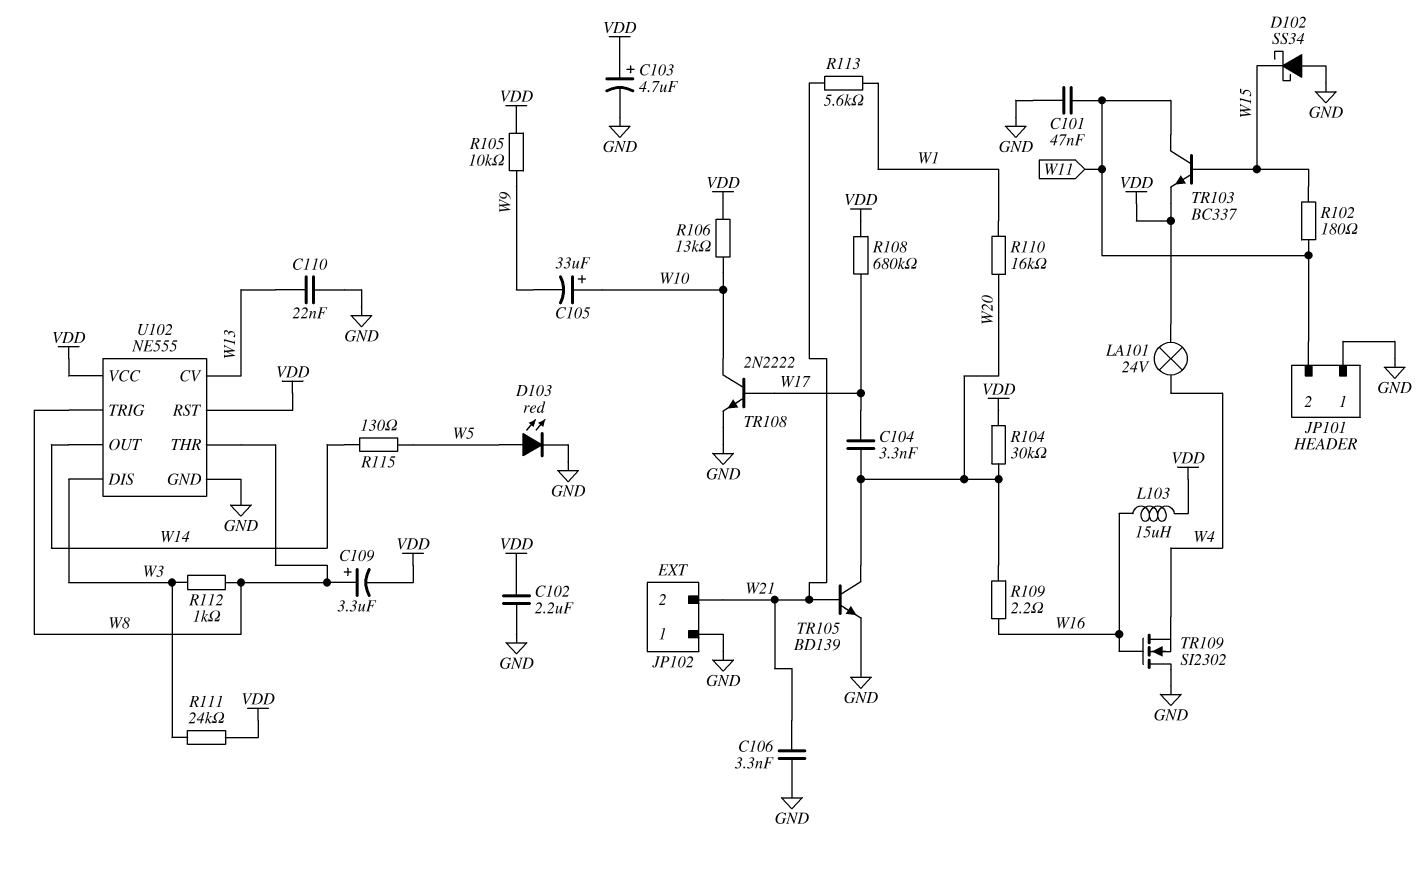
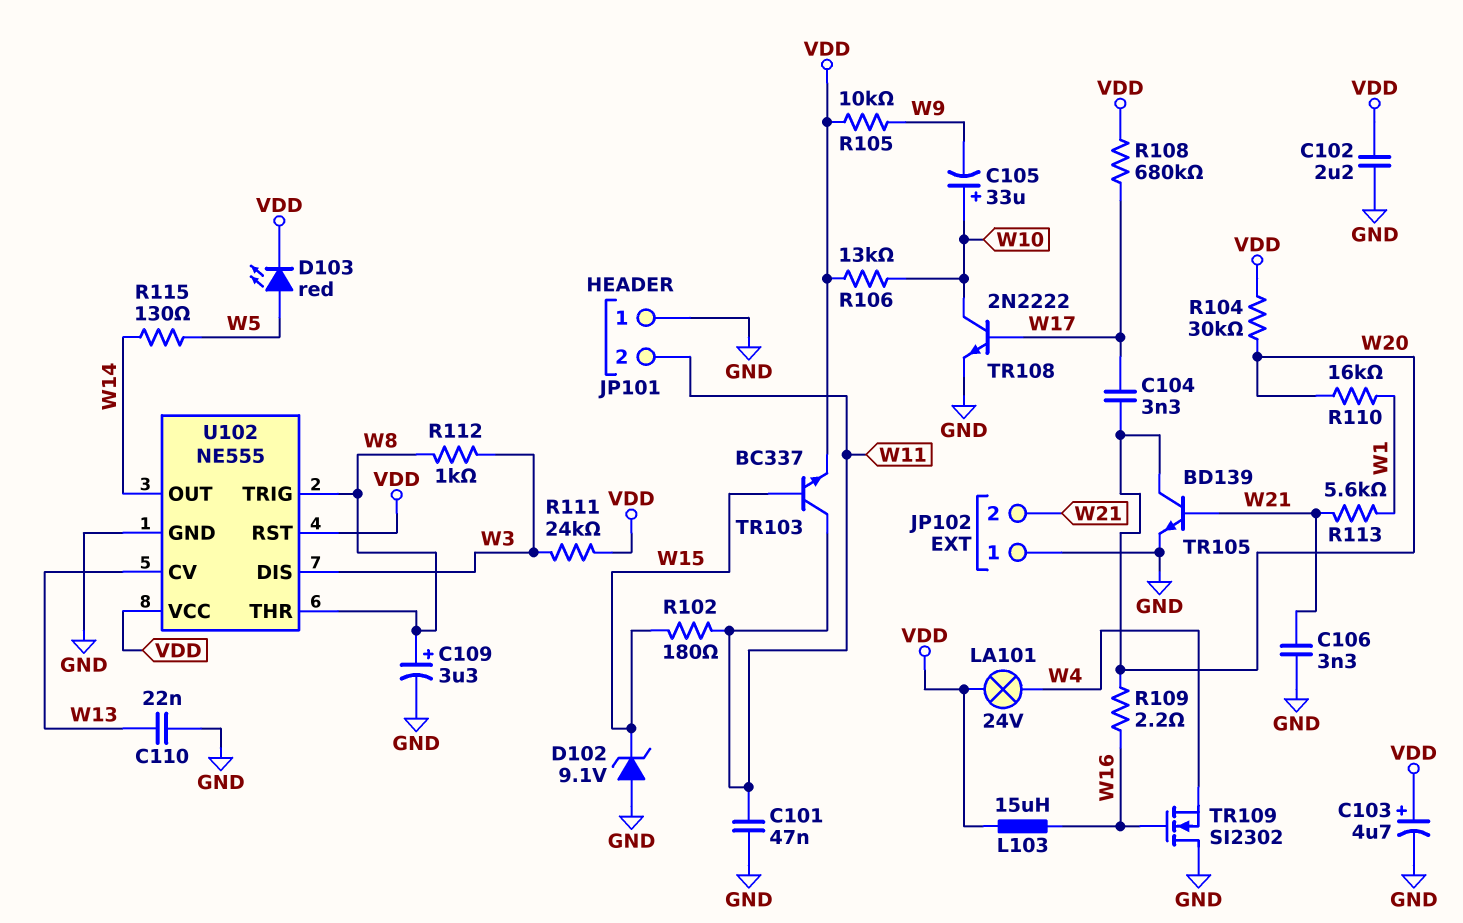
C109: 3.3uF (plus W8, minus VDD) -> 3.3uF (plus W8, minus GND)
D102: schottky SS34 (A GND, K W15) -> zener 9.1V (A GND, K W15)
D103: LED red (A W5, K GND) -> LED red (A W5, K VDD)

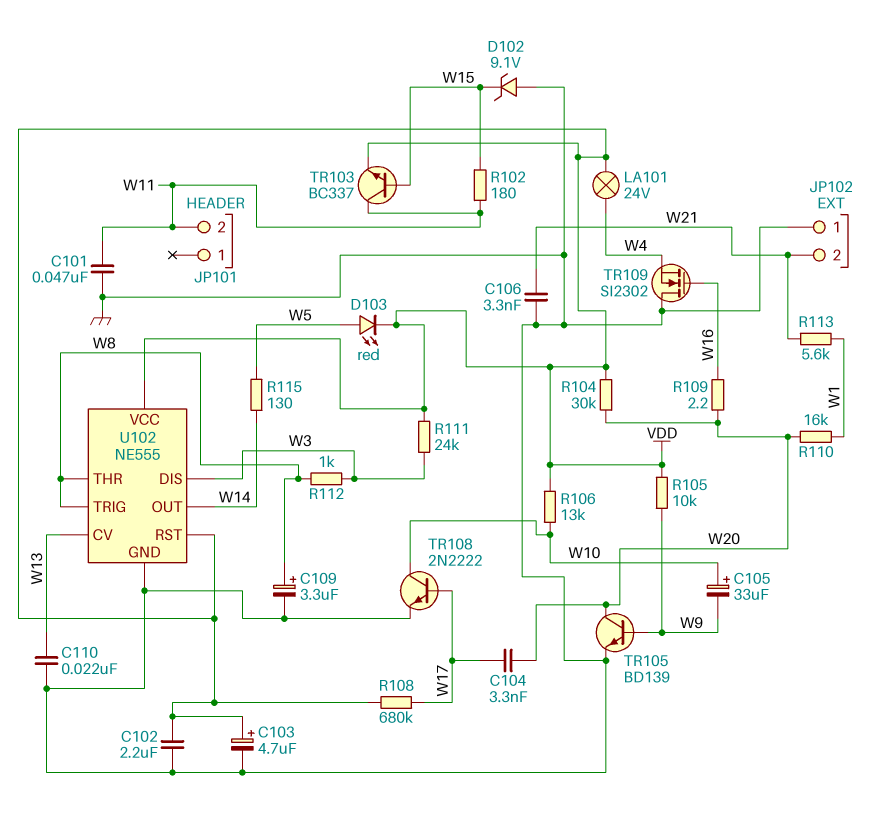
JP101 pin 1: GND -> none
L103: 15uH (VDD, W16) -> none
TR105: NPN BD139 (B W21, C W20, E GND) -> NPN BD139 (B W9, C W20, E GND)

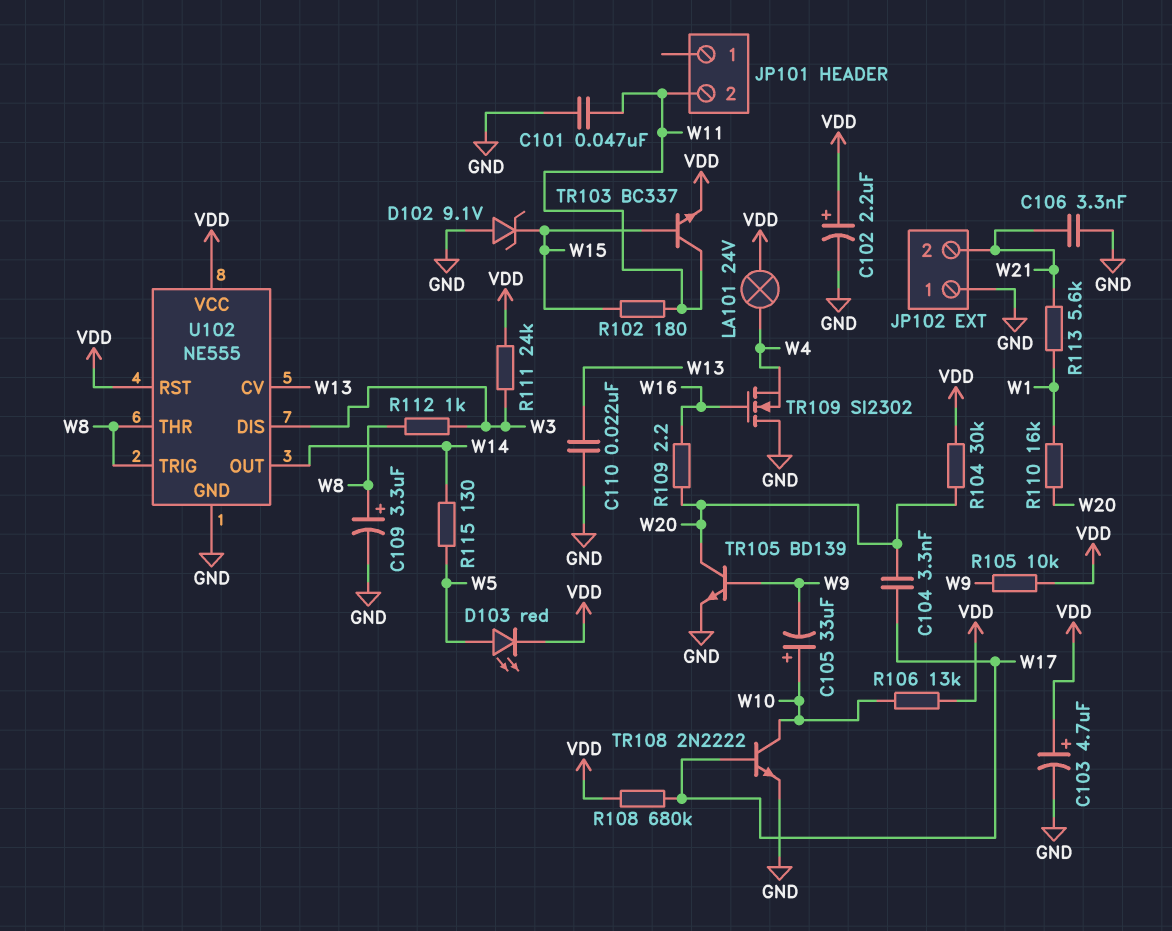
C102: 2.2uF (GND, VDD) -> 2.2uF (plus VDD, minus GND)

